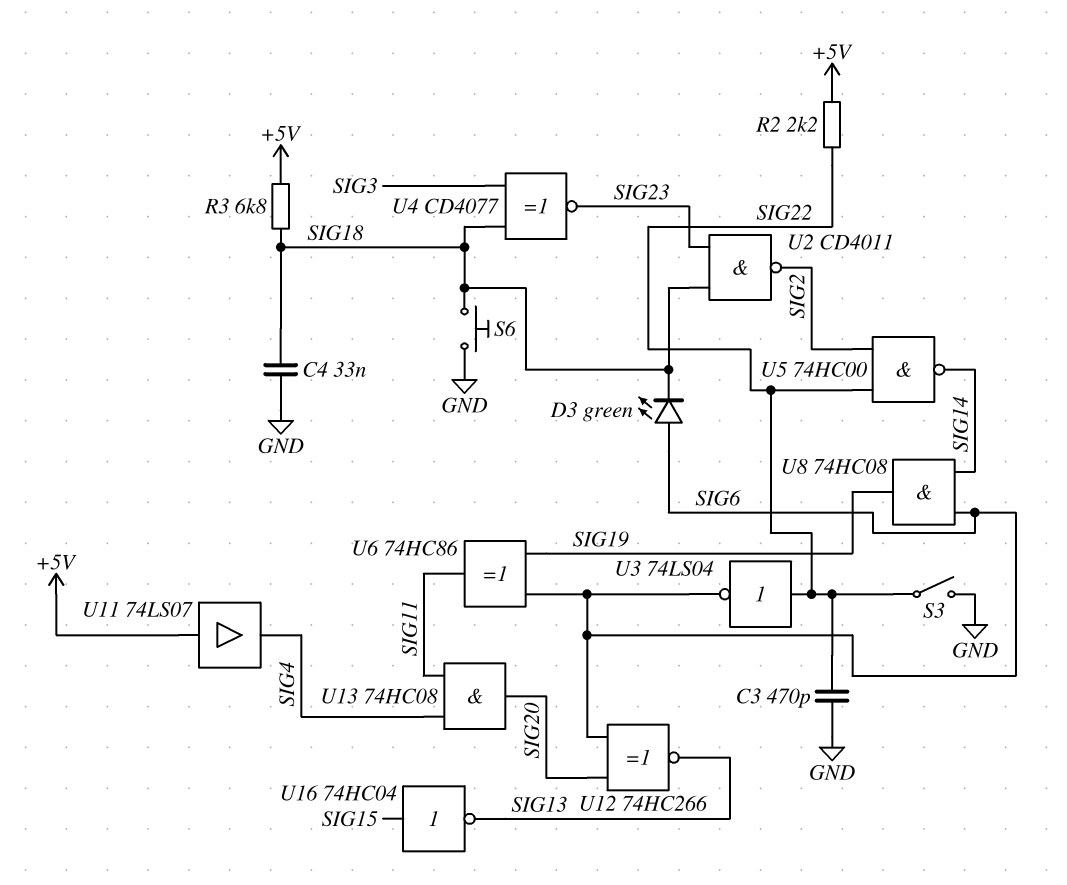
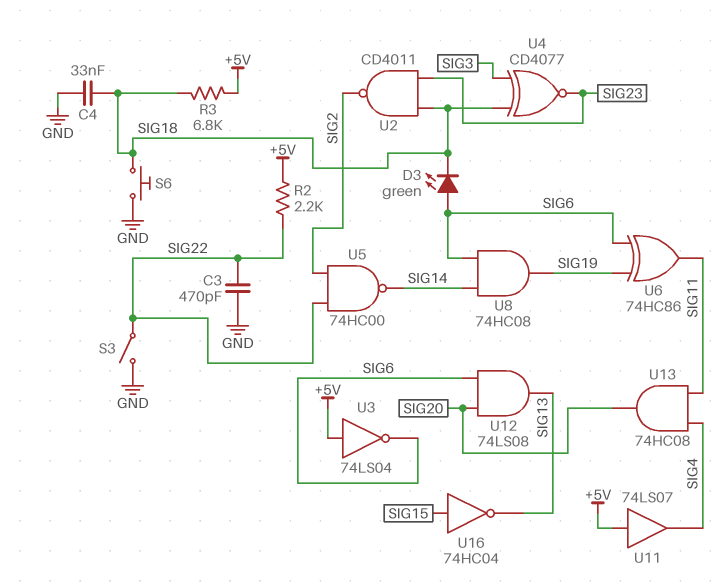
U3: NOT 74LS04 (in SIG22, out SIG6) -> NOT 74LS04 (in +5V, out SIG6)
U12: XNOR 74HC266 (in SIG6, in SIG20, out SIG13) -> AND 74LS08 (in SIG6, in SIG20, out SIG13)

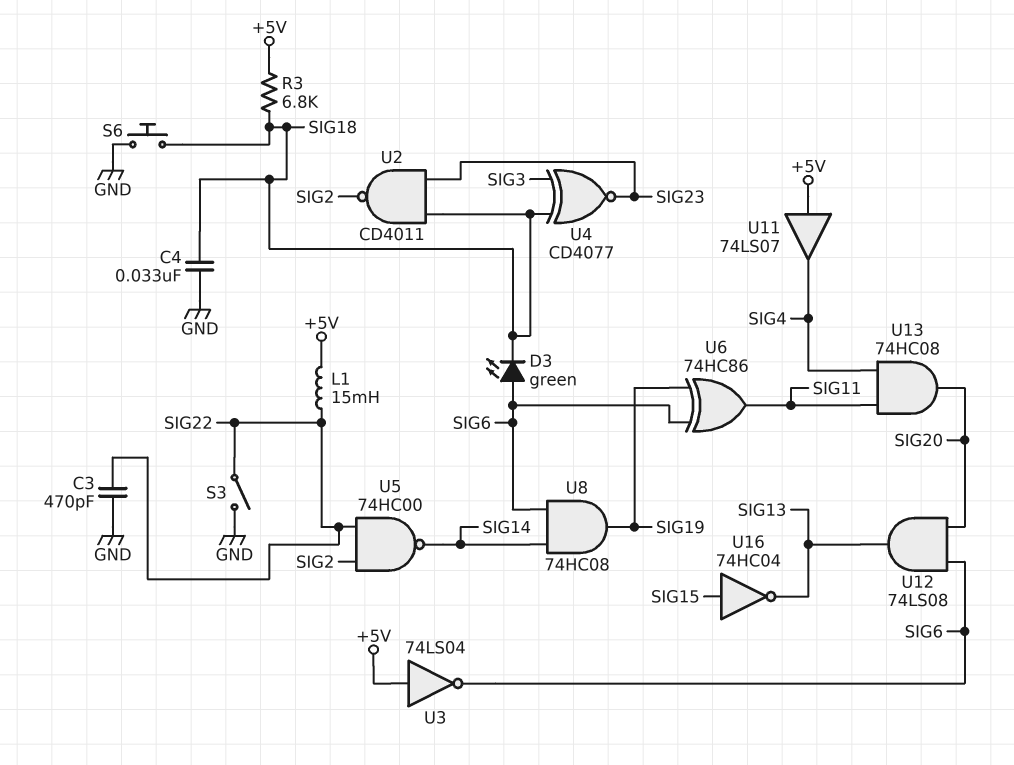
L1: none -> 15mH (+5V, SIG22)
R2: 2.2k (+5V, SIG22) -> none

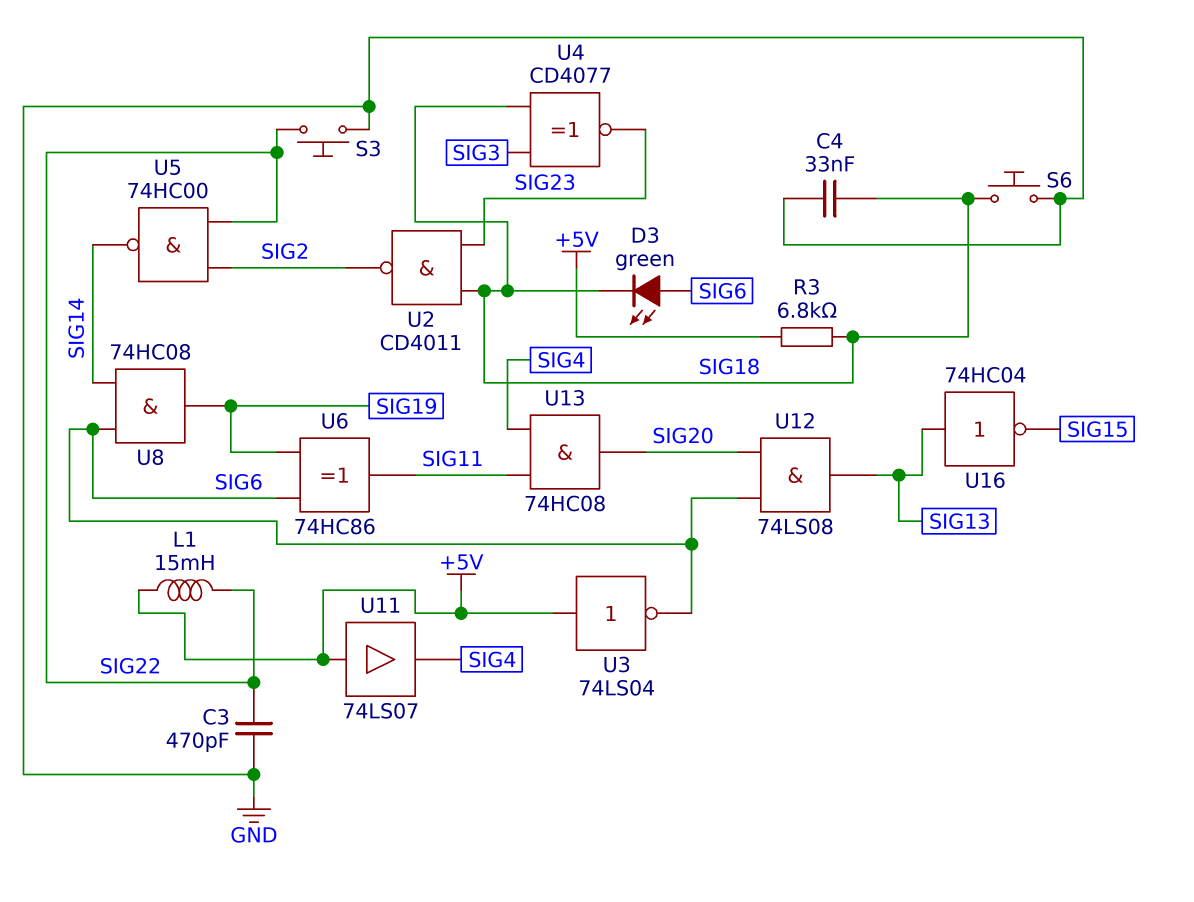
S3: switch (GND, SIG22) -> button (GND, SIG22)
U16: NOT 74HC04 (in SIG15, out SIG13) -> NOT 74HC04 (in SIG13, out SIG15)

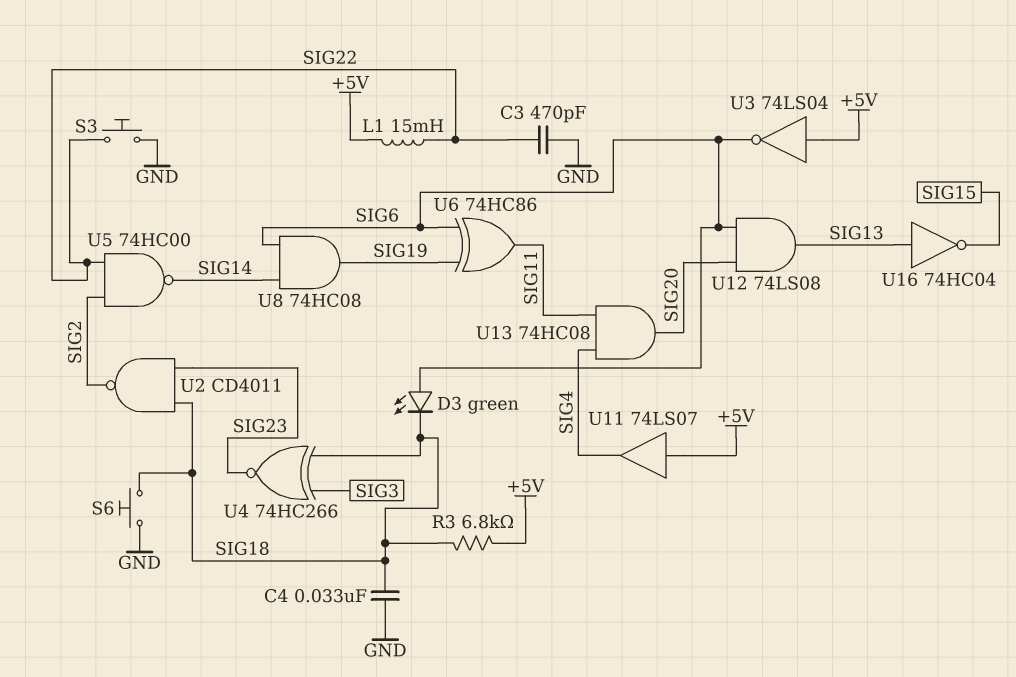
U4: XNOR CD4077 (in SIG3, in SIG18, out SIG23) -> XNOR 74HC266 (in SIG3, in SIG18, out SIG23)

